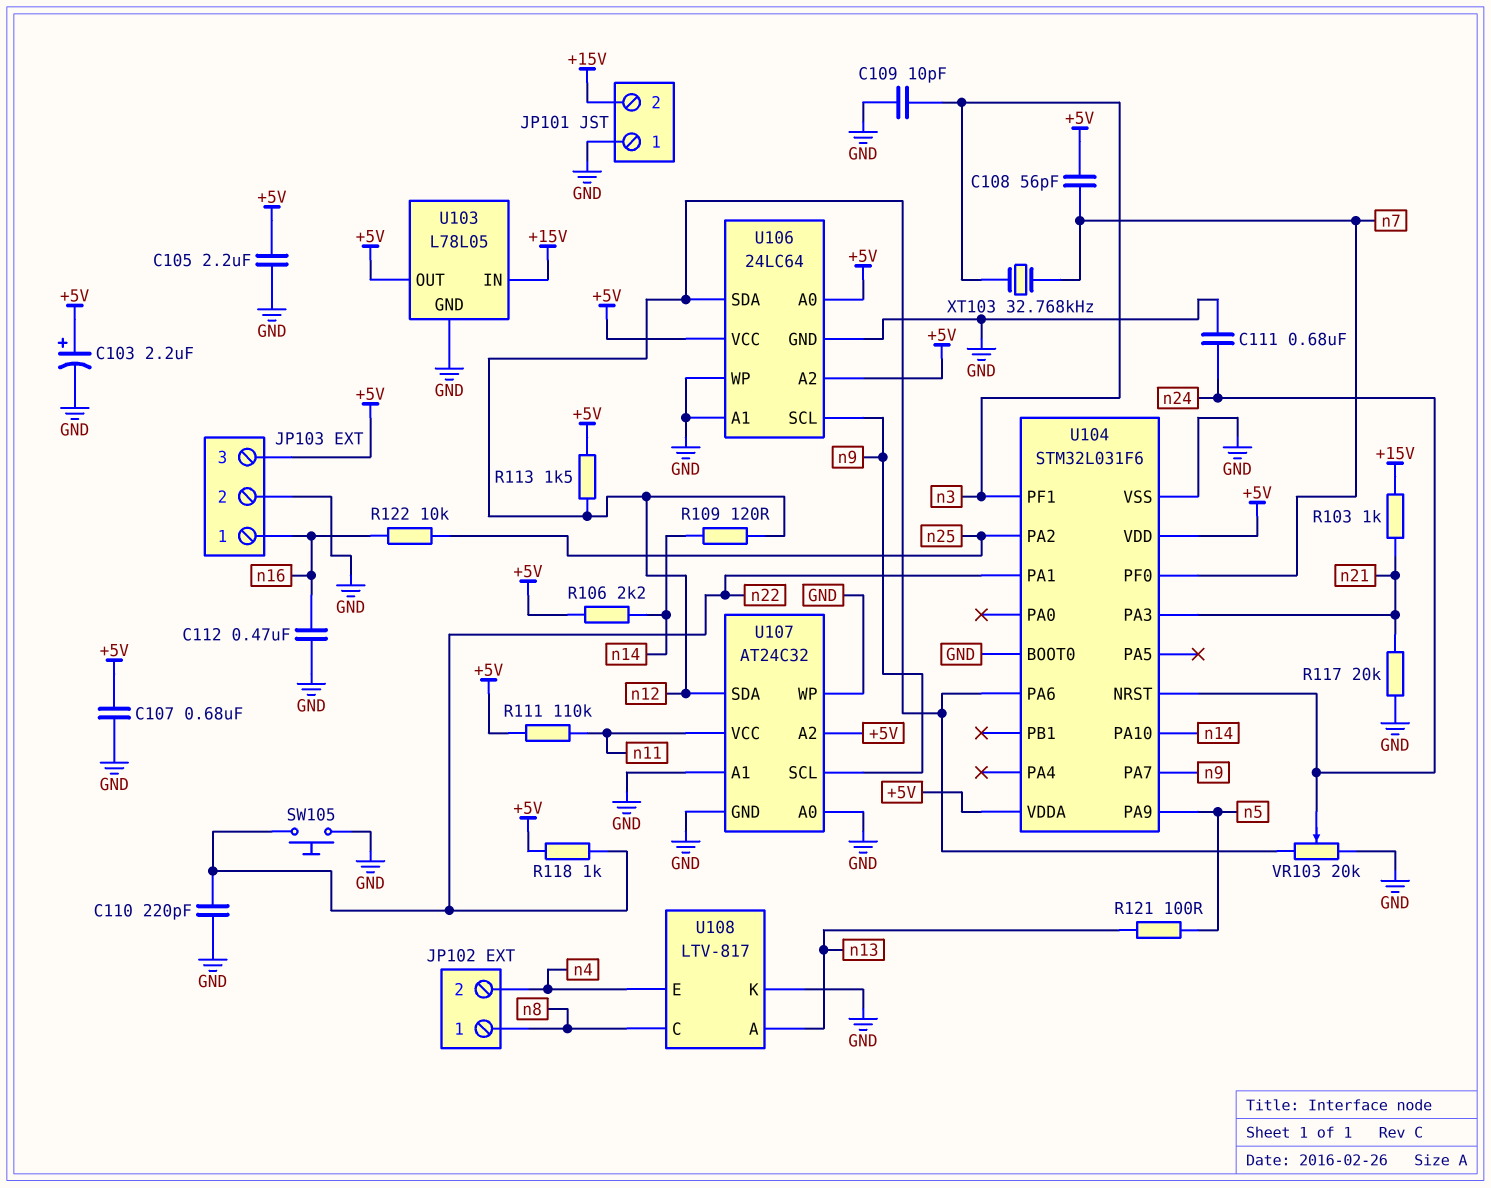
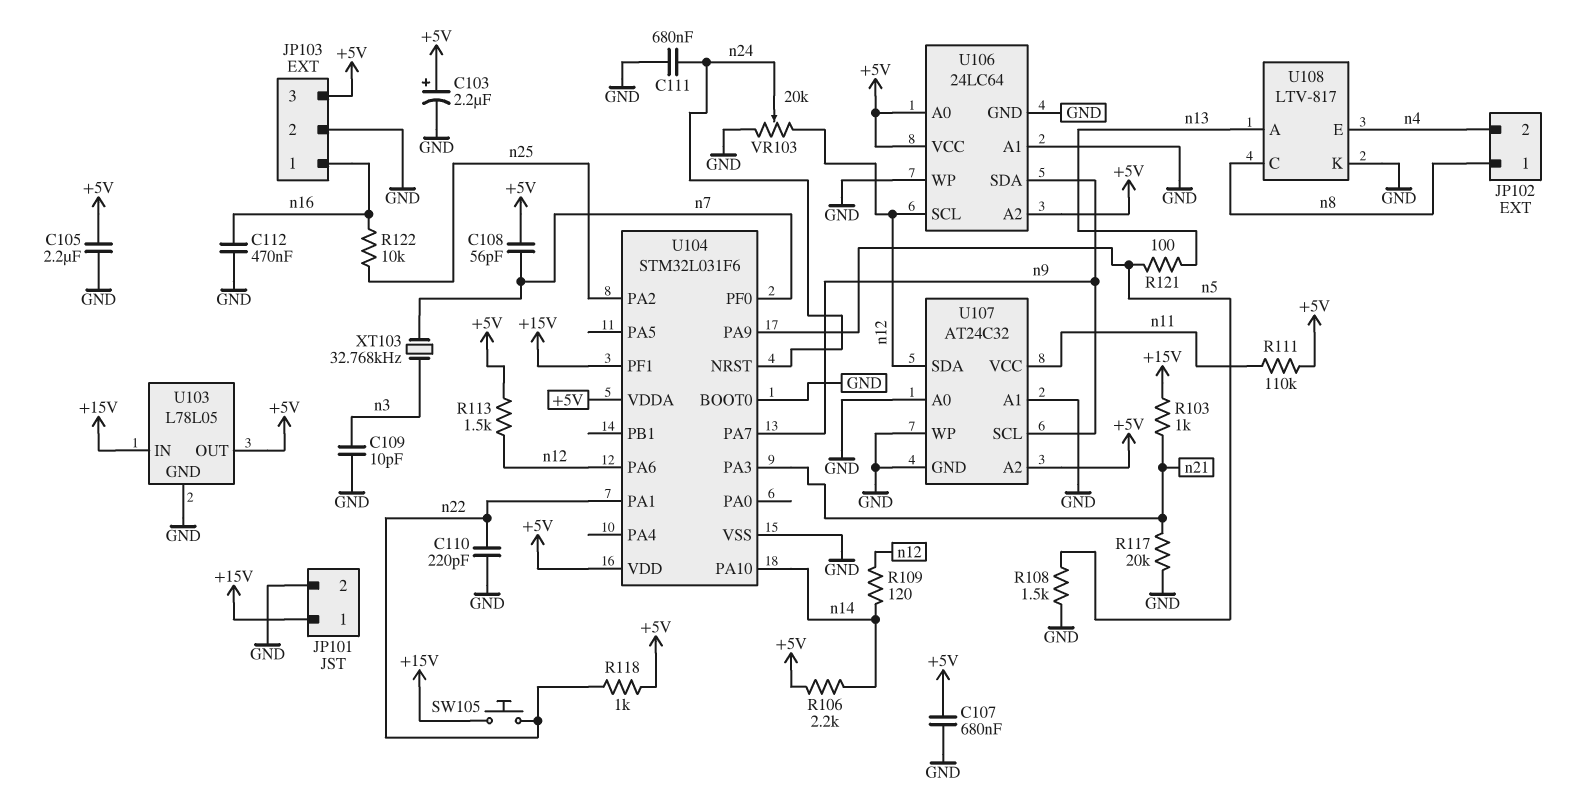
JP101 pin 1: GND -> +15V
JP101 pin 2: +15V -> GND
R108: none -> 1.5k (GND, n5)
SW105: button (GND, n22) -> button (+15V, n22)
U104 pin PF1: n3 -> +15V
U106 pin SCL: n9 -> n12
U106 pin SDA: n12 -> n9

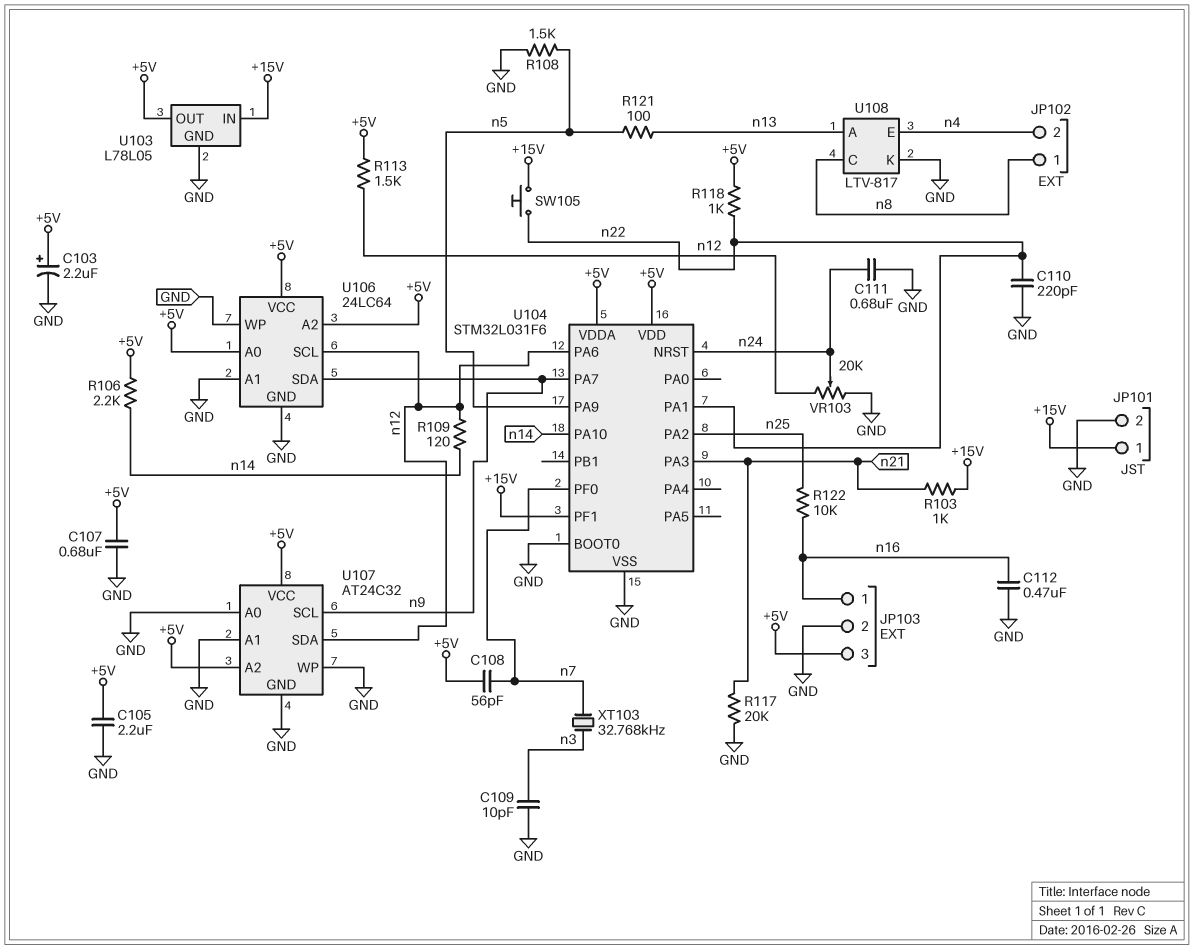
R111: 110k (+5V, n11) -> none
U107 pin VCC: n11 -> +5V

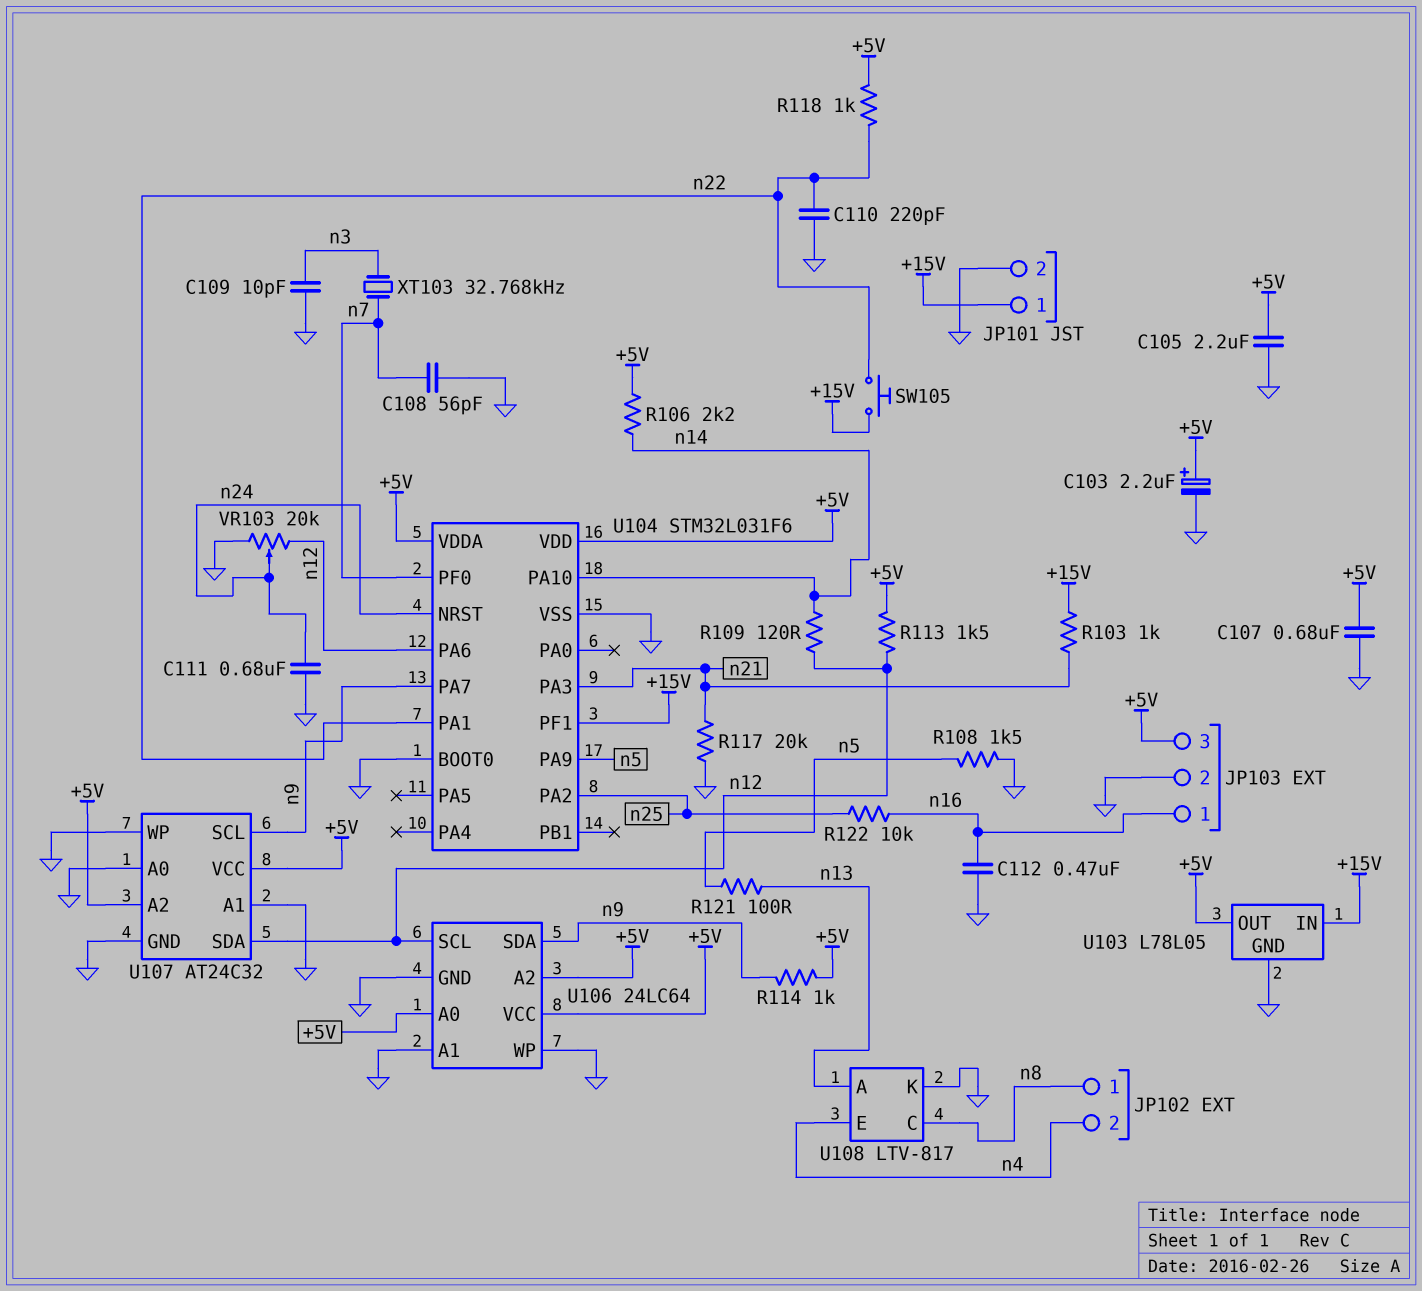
C108: 56pF (+5V, n7) -> 56pF (GND, n7)
R114: none -> 1k (+5V, n9)

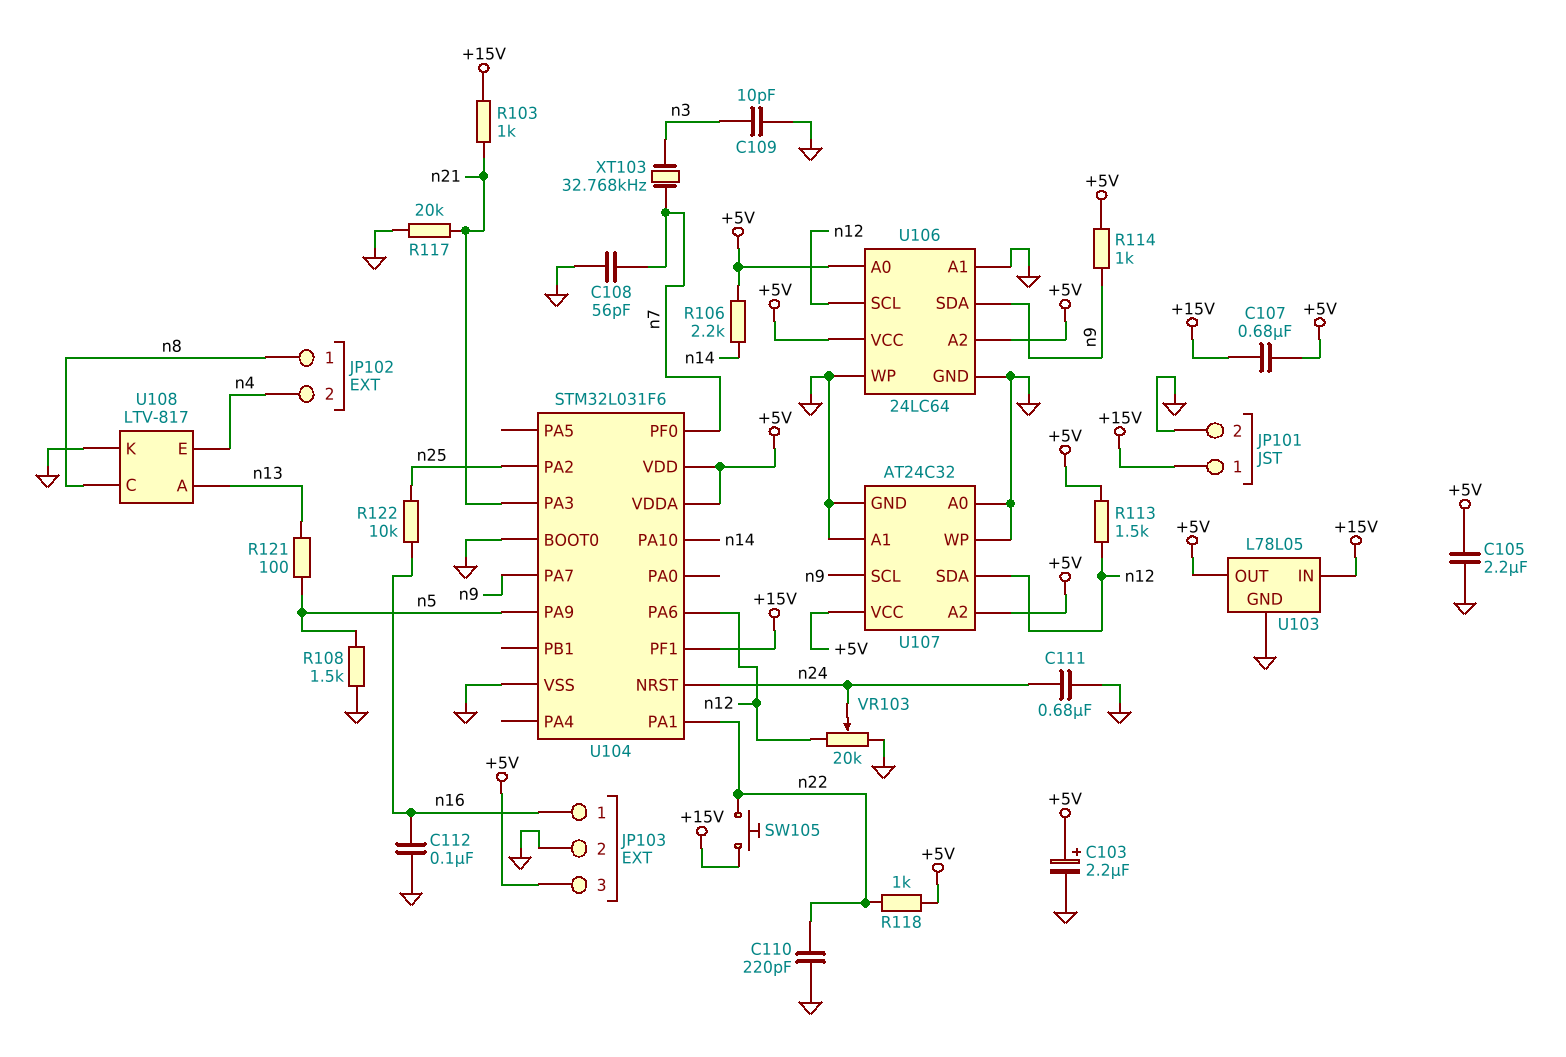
C107: 680nF (+5V, GND) -> 680nF (+5V, +15V)
C112: 470nF (GND, n16) -> 100nF (GND, n16)
R109: 120 (n12, n14) -> none

